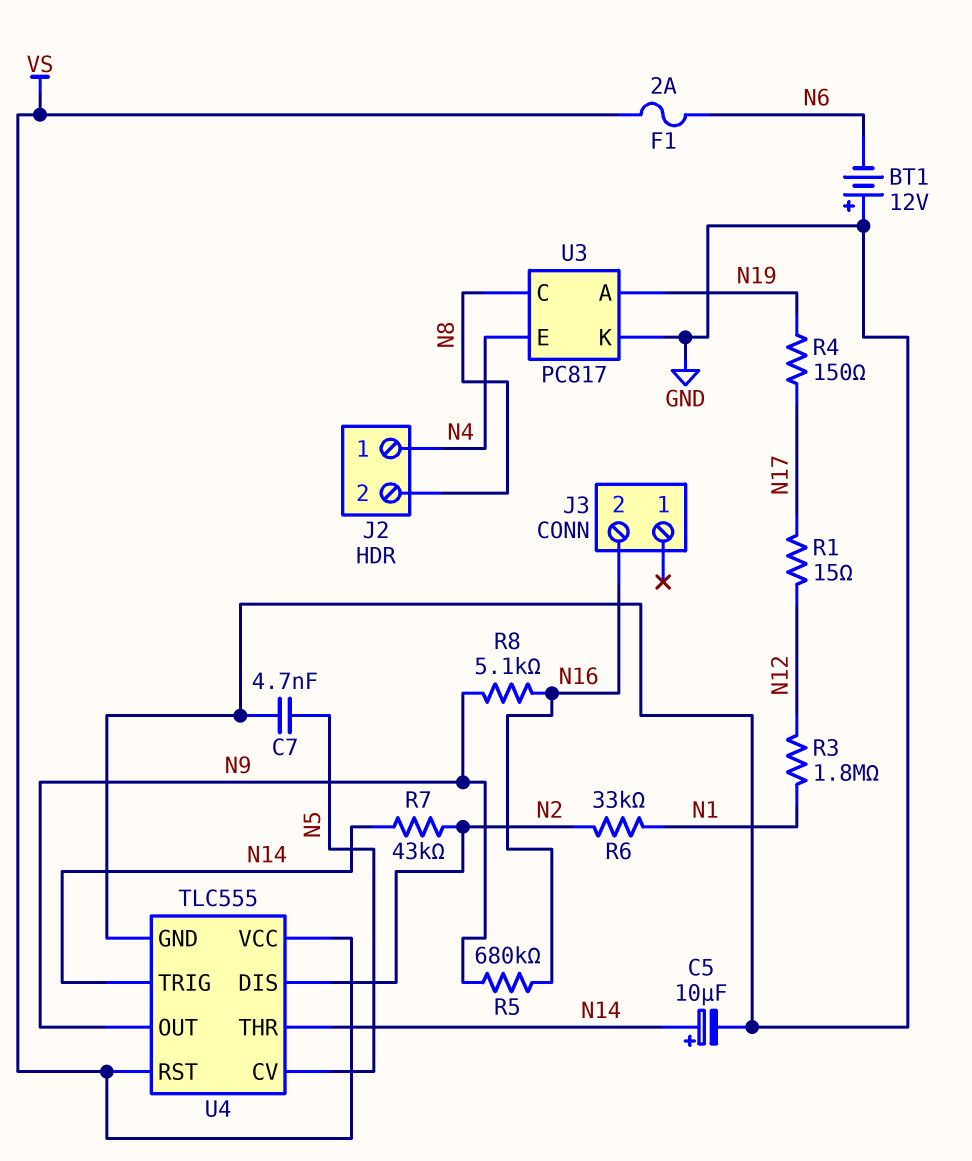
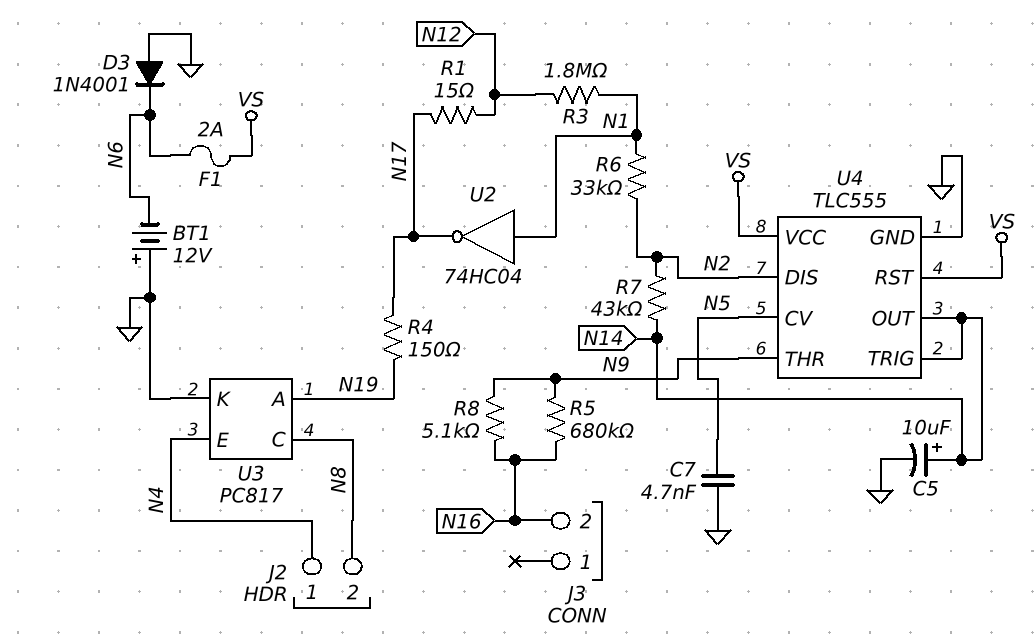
D3: none -> diode 1N4001 (A GND, K N6)
U2: none -> NOT 74HC04 (in N1, out N17)
U4 pin OUT: N9 -> N14
U4 pin THR: N14 -> N9

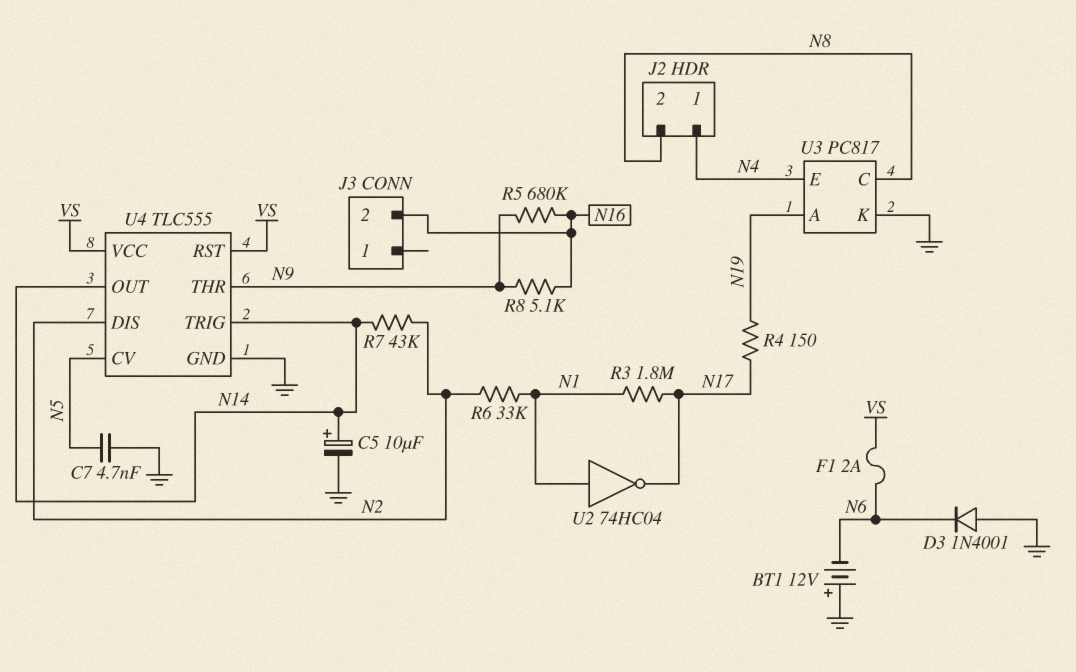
R1: 15 (N12, N17) -> none
R3: 1.8M (N1, N12) -> 1.8M (N1, N17)

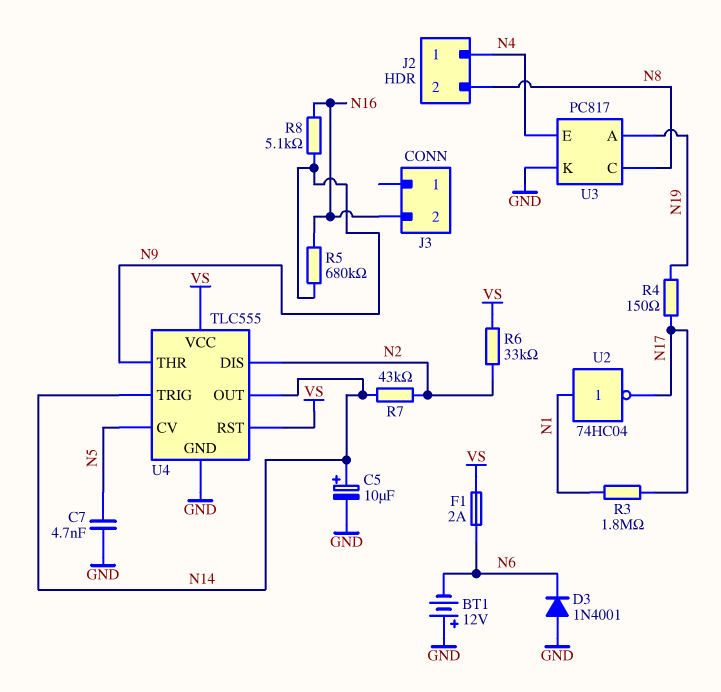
R6: 33k (N1, N2) -> 33k (N2, VS)

